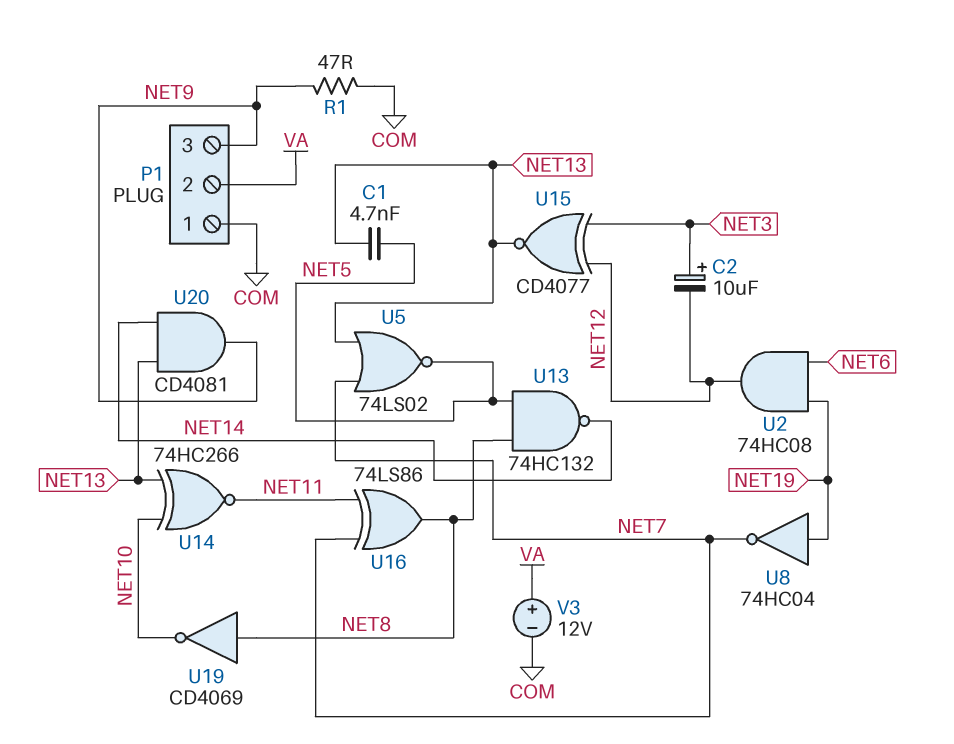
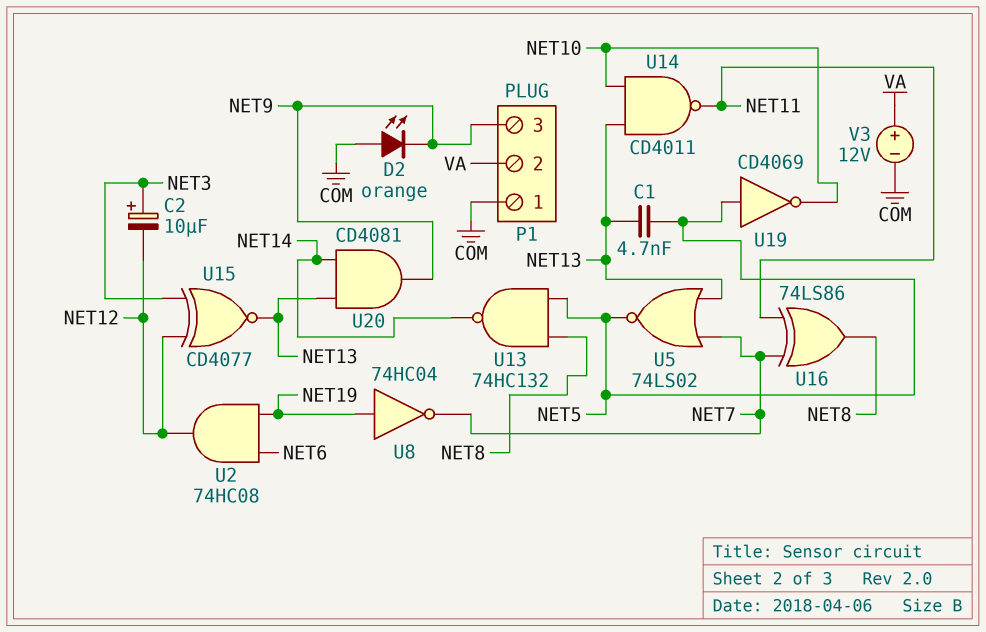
D2: none -> LED orange (A COM, K NET9)
R1: 47 (COM, NET9) -> none
U14: XNOR 74HC266 (in NET10, in NET13, out NET11) -> NAND CD4011 (in NET10, in NET13, out NET11)
U19: NOT CD4069 (in NET8, out NET10) -> NOT CD4069 (in NET5, out NET10)

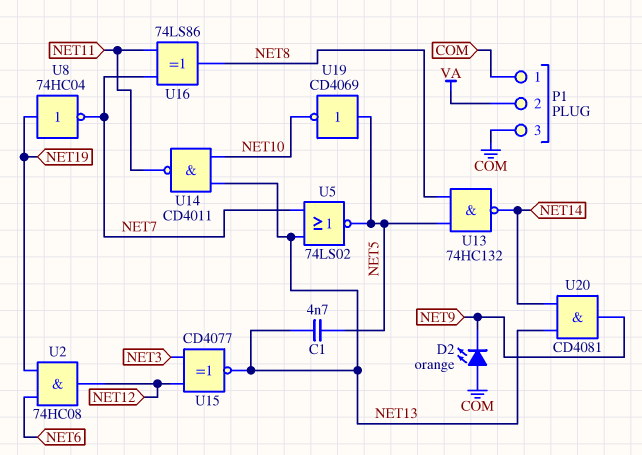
C2: 10uF (plus NET3, minus NET12) -> none
P1 pin 3: NET9 -> COM
V3: 12V (plus VA, minus COM) -> none

